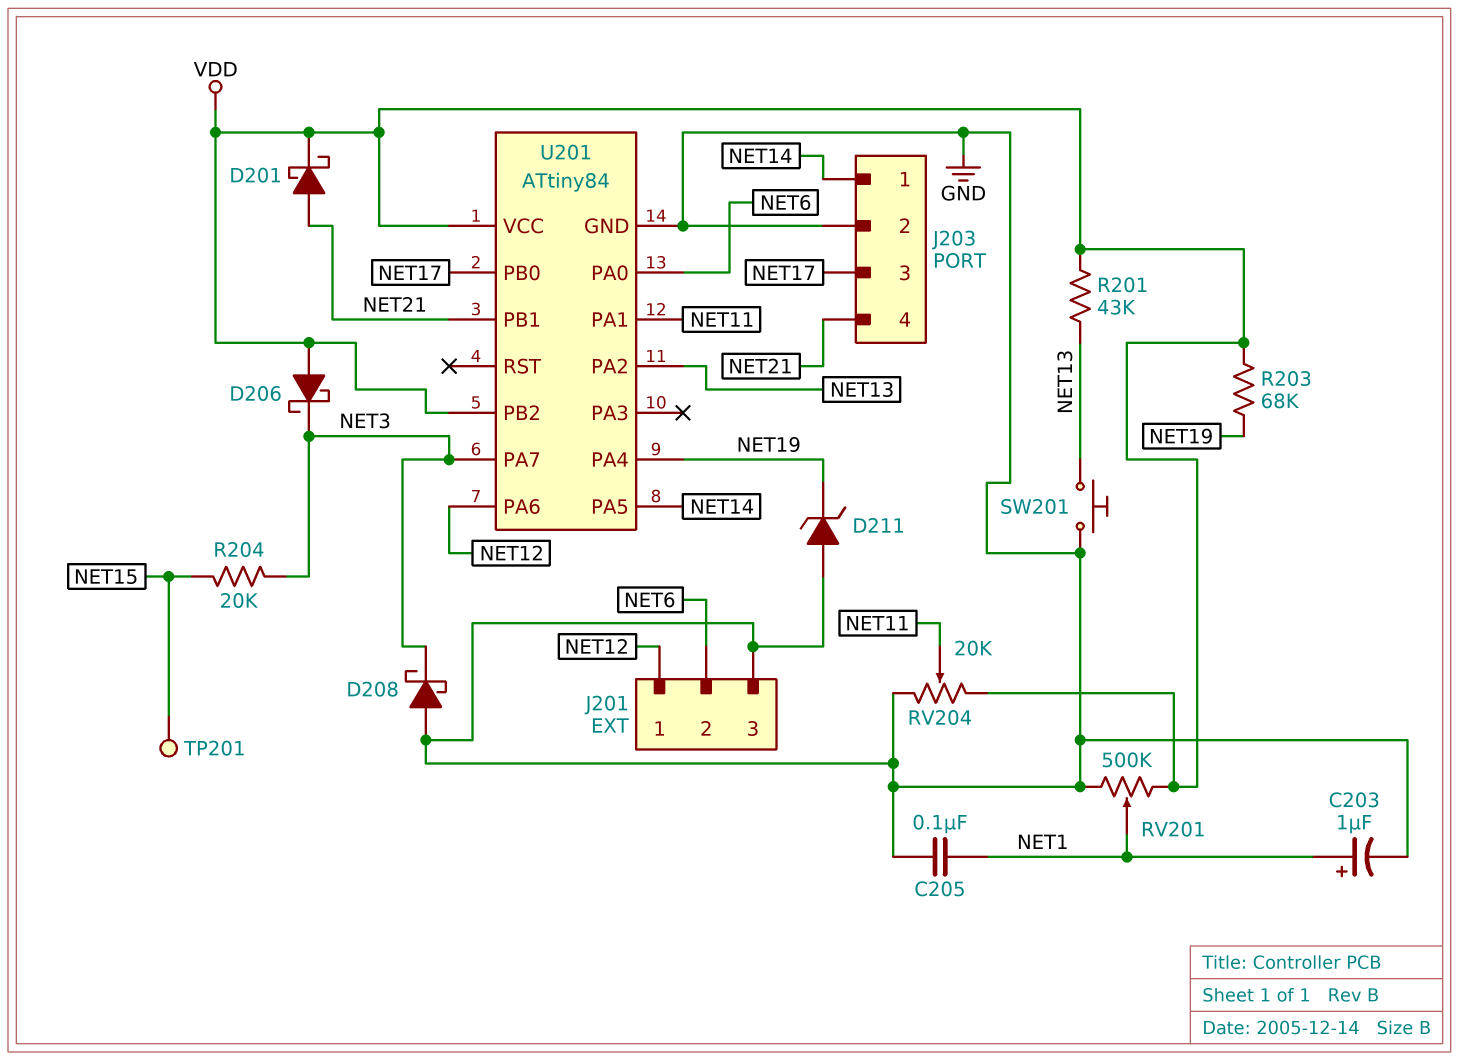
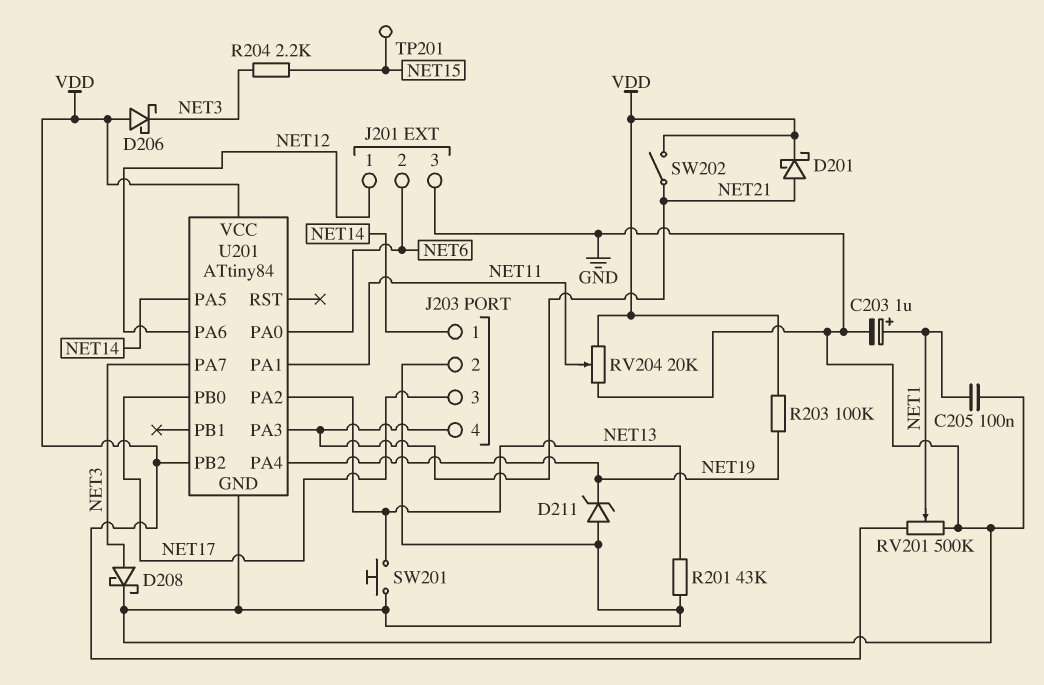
D208: schottky (A GND, K NET3) -> schottky (A NET3, K GND)
R201: 43k (NET13, VDD) -> 43k (GND, NET13)
R203: 68k (NET19, VDD) -> 100k (NET19, VDD)
R204: 20k (NET3, NET15) -> 2.2k (NET3, NET15)
SW202: none -> switch (NET21, VDD)
U201 pin PA3: none -> NET21
U201 pin PB1: NET21 -> none

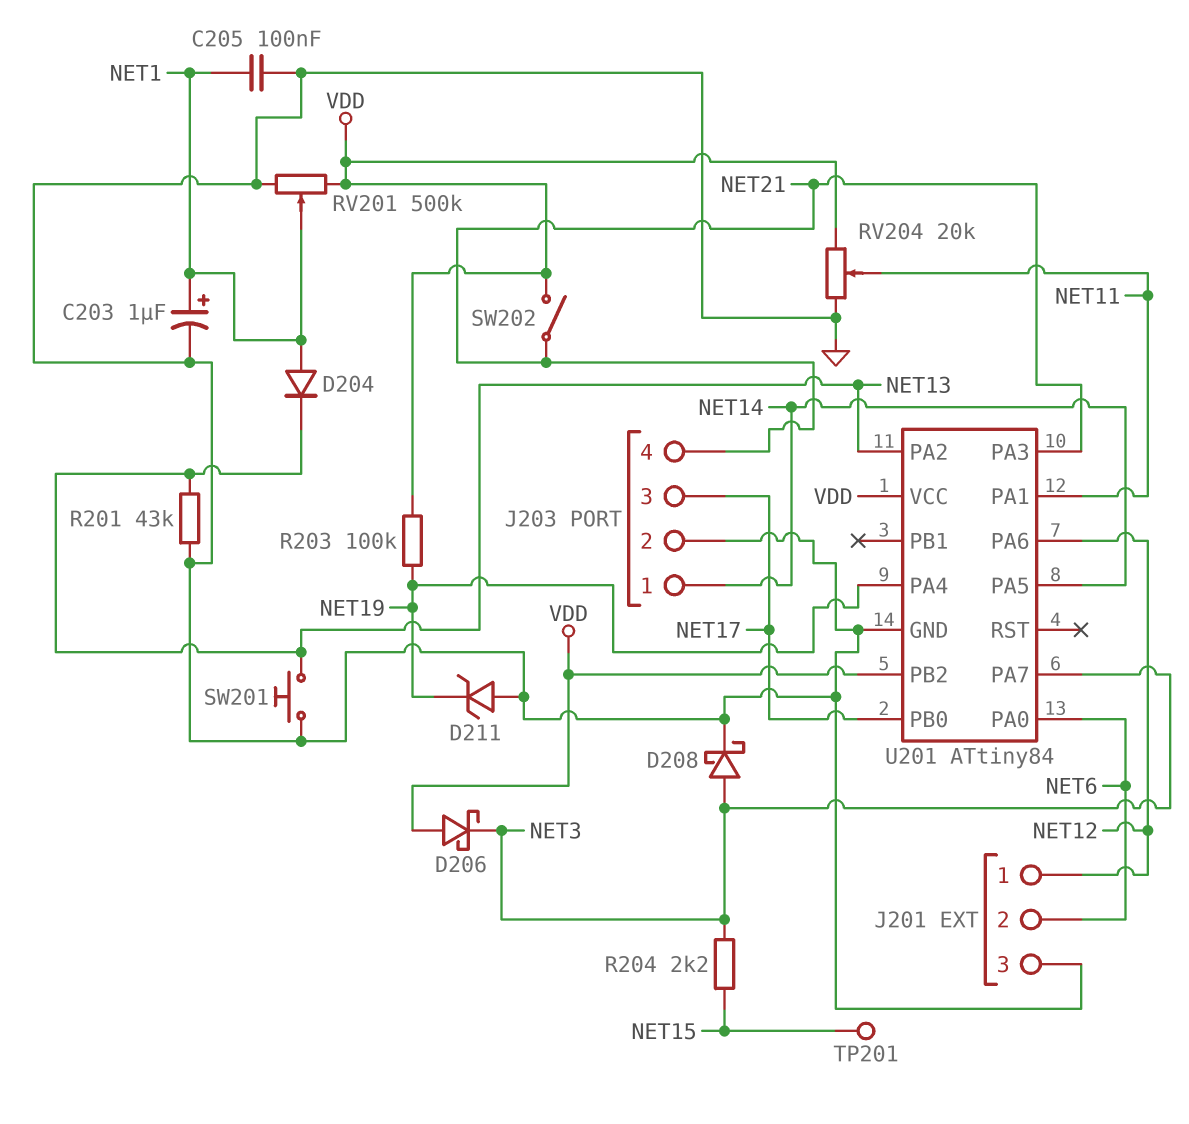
D201: schottky (A NET21, K VDD) -> none
D204: none -> diode (A NET1, K NET13)

